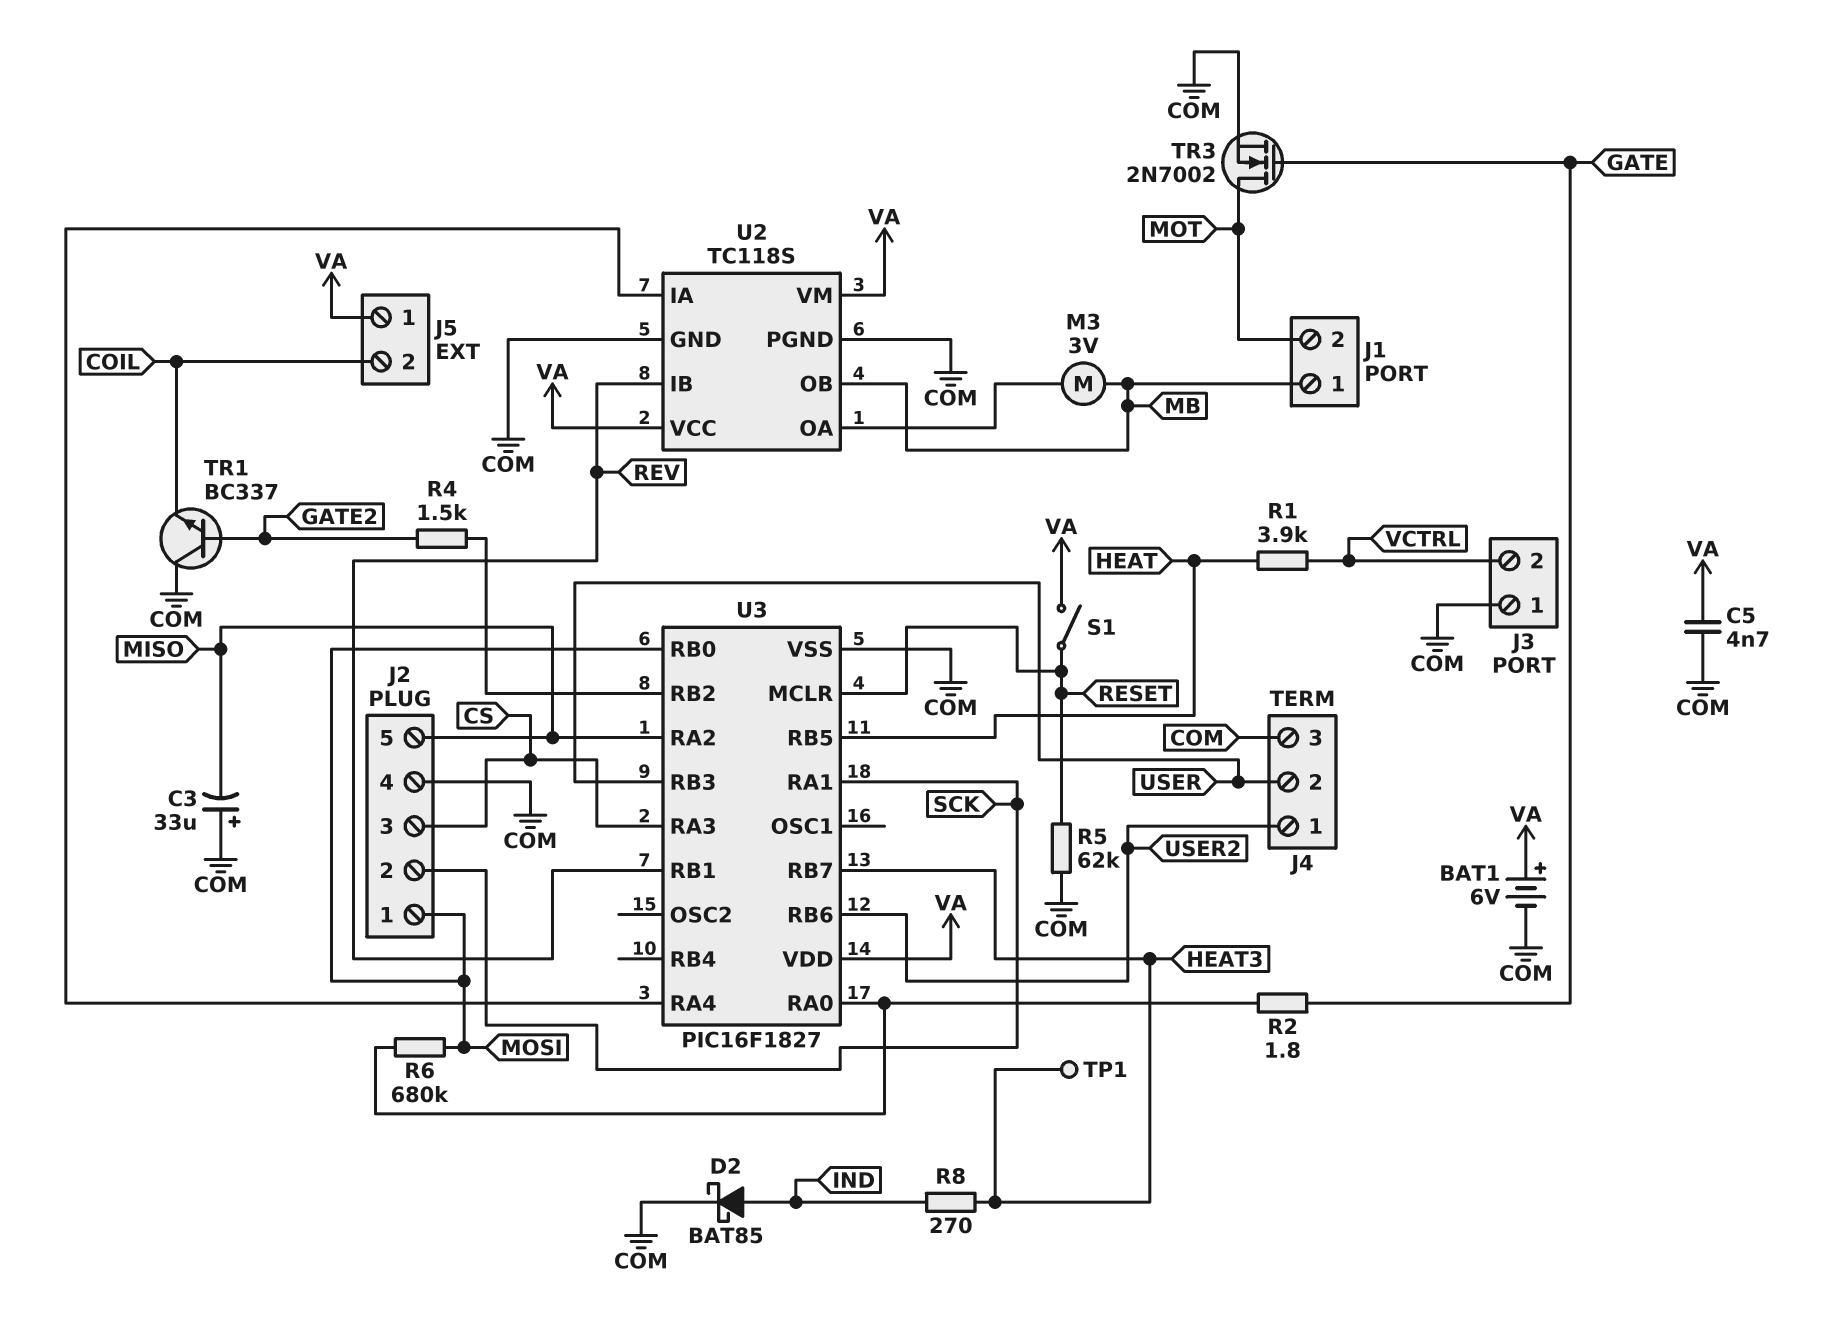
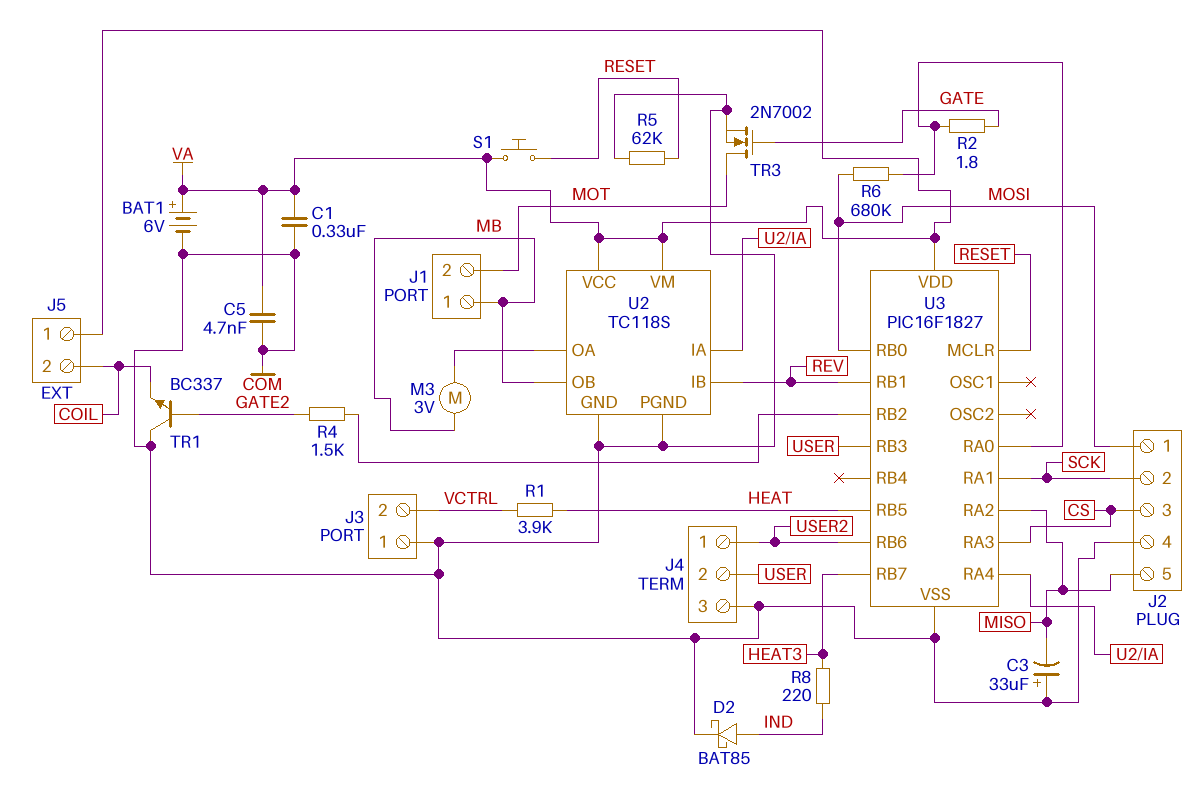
C1: none -> 330nF (COM, VA)
R8: 270 (HEAT3, IND) -> 220 (HEAT3, IND)
S1: switch (RESET, VA) -> button (RESET, VA)
TP1: test point (HEAT3) -> none

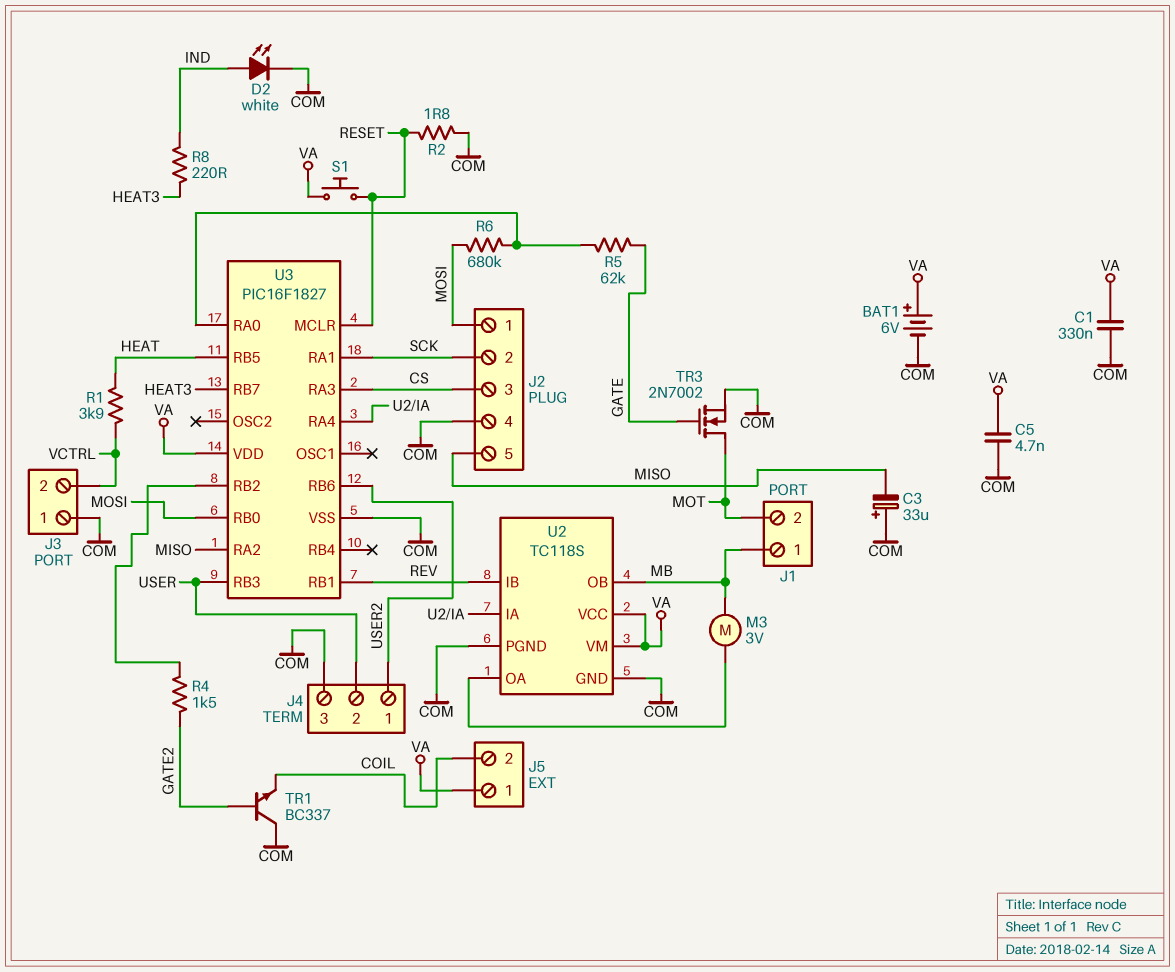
D2: schottky BAT85 (A IND, K COM) -> LED white (A IND, K COM)
R2: 1.8 (GATE, U3/RA0) -> 1.8 (COM, RESET)
R5: 62k (COM, RESET) -> 62k (GATE, U3/RA0)

